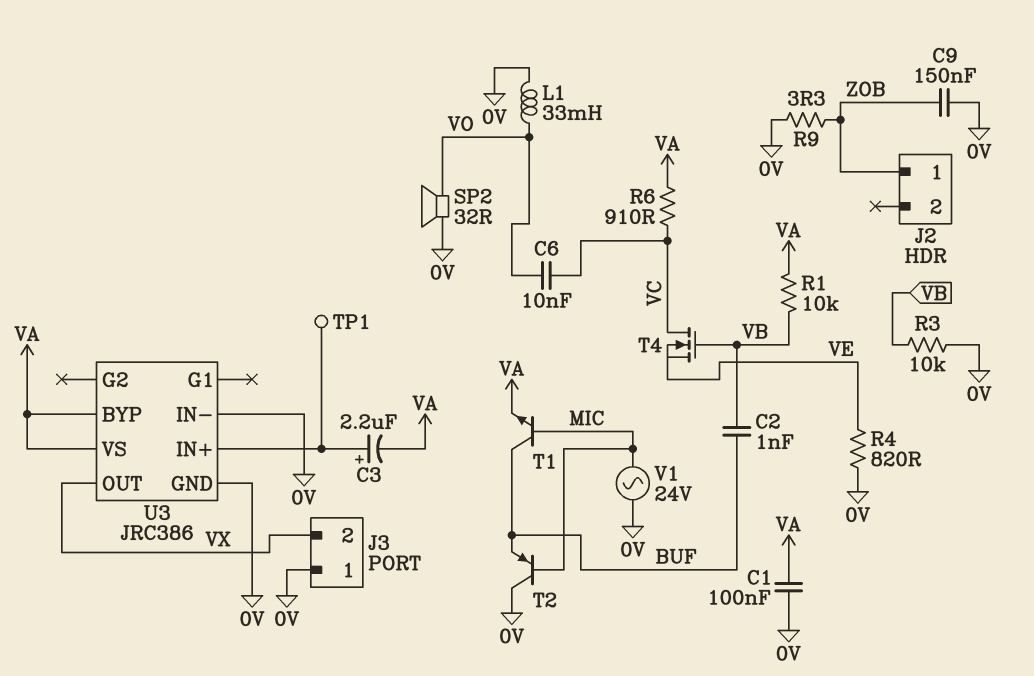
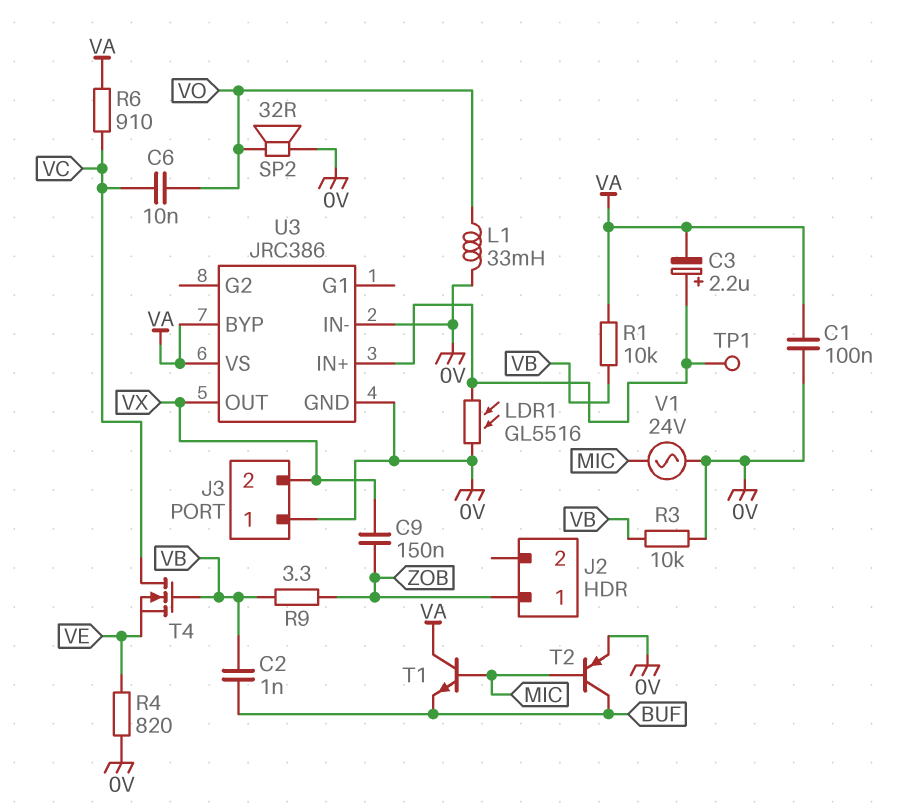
C9: 150nF (0V, ZOB) -> 150nF (VX, ZOB)
LDR1: none -> GL5516 (0V, U3/IN+)
R9: 3.3 (0V, ZOB) -> 3.3 (VB, ZOB)
T1: NPN (B MIC, C BUF, E VA) -> NPN (B MIC, C VA, E BUF)
T2: PNP (B MIC, C 0V, E BUF) -> PNP (B MIC, C BUF, E 0V)

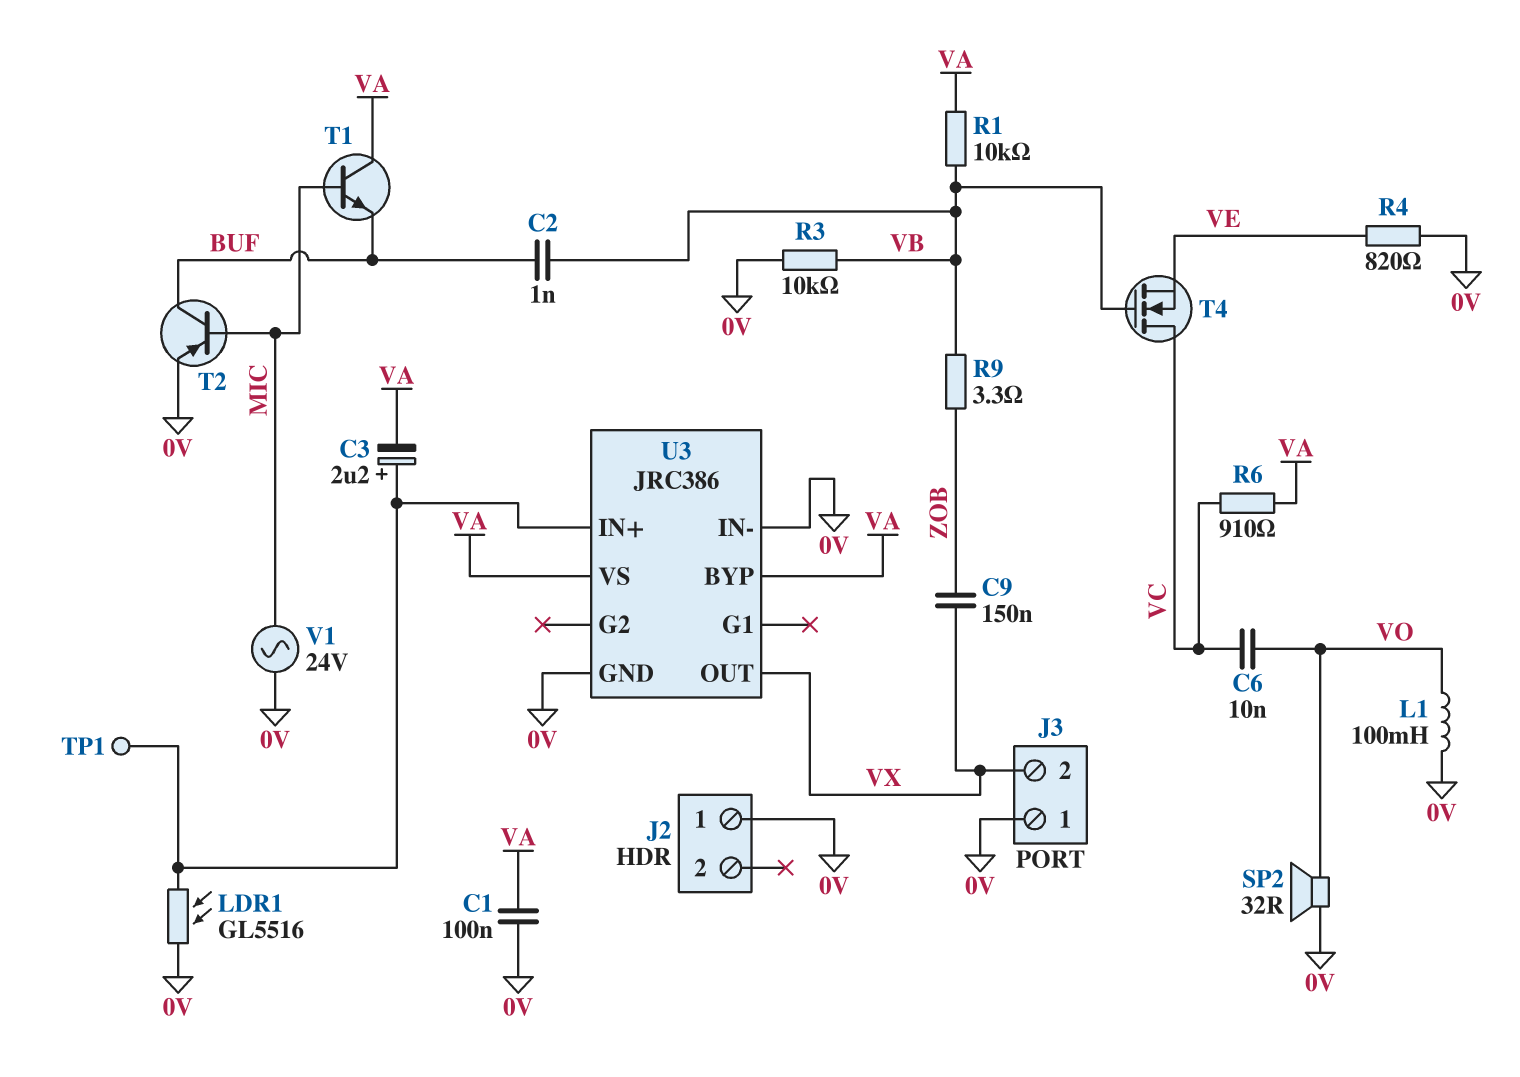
J2 pin 1: ZOB -> 0V
L1: 33mH (0V, VO) -> 100mH (0V, VO)

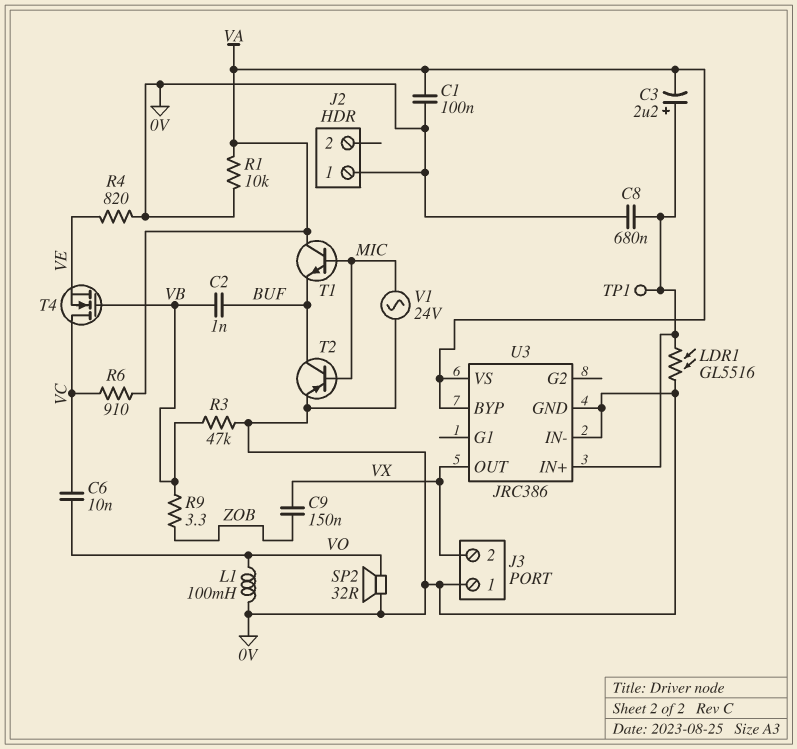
C8: none -> 680nF (0V, U3/IN+)
R1: 10k (VA, VB) -> 10k (0V, VA)
R3: 10k (0V, VB) -> 47k (0V, VB)

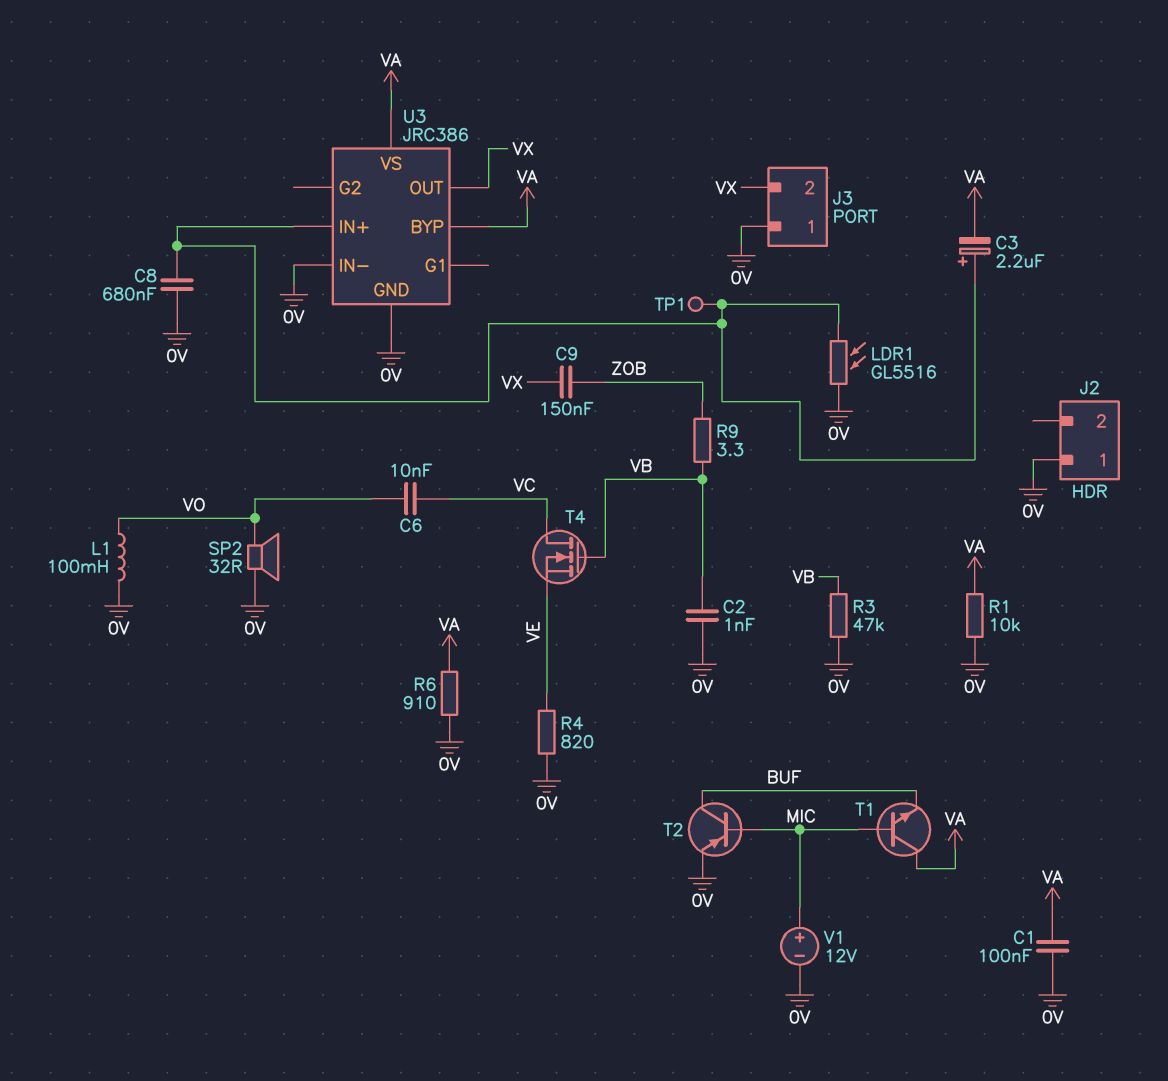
C2: 1nF (BUF, VB) -> 1nF (0V, VB)
R6: 910 (VA, VC) -> 910 (0V, VA)
V1: AC 24V (0V, MIC) -> 12V (plus MIC, minus 0V)

